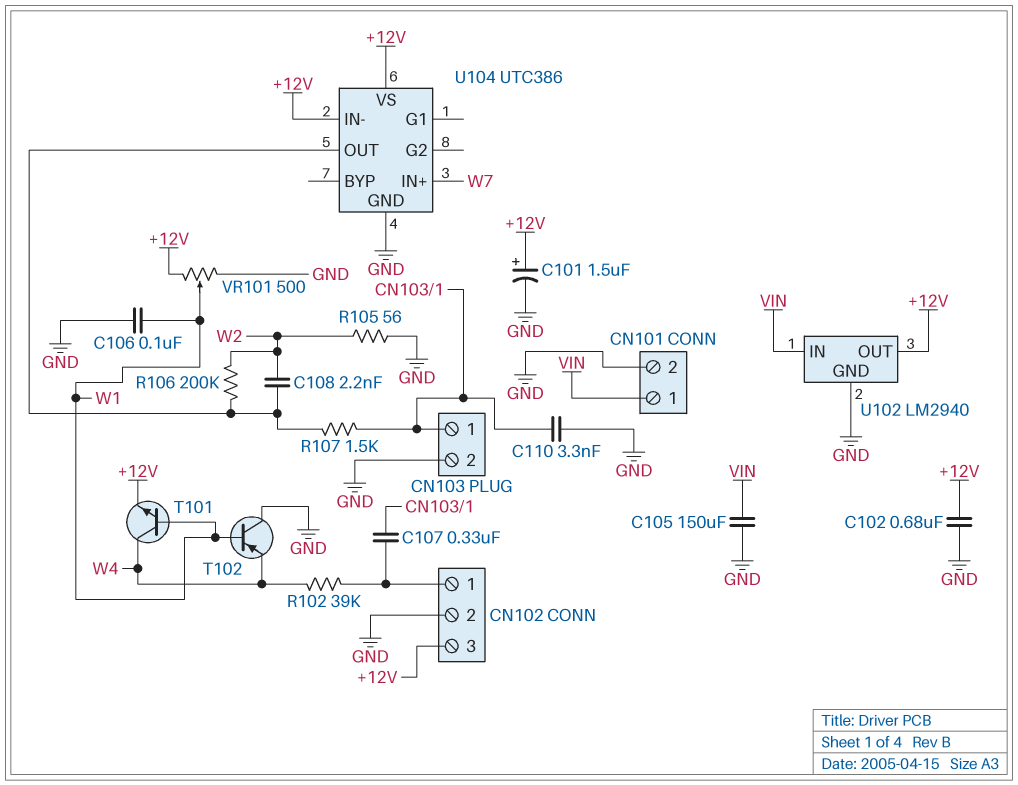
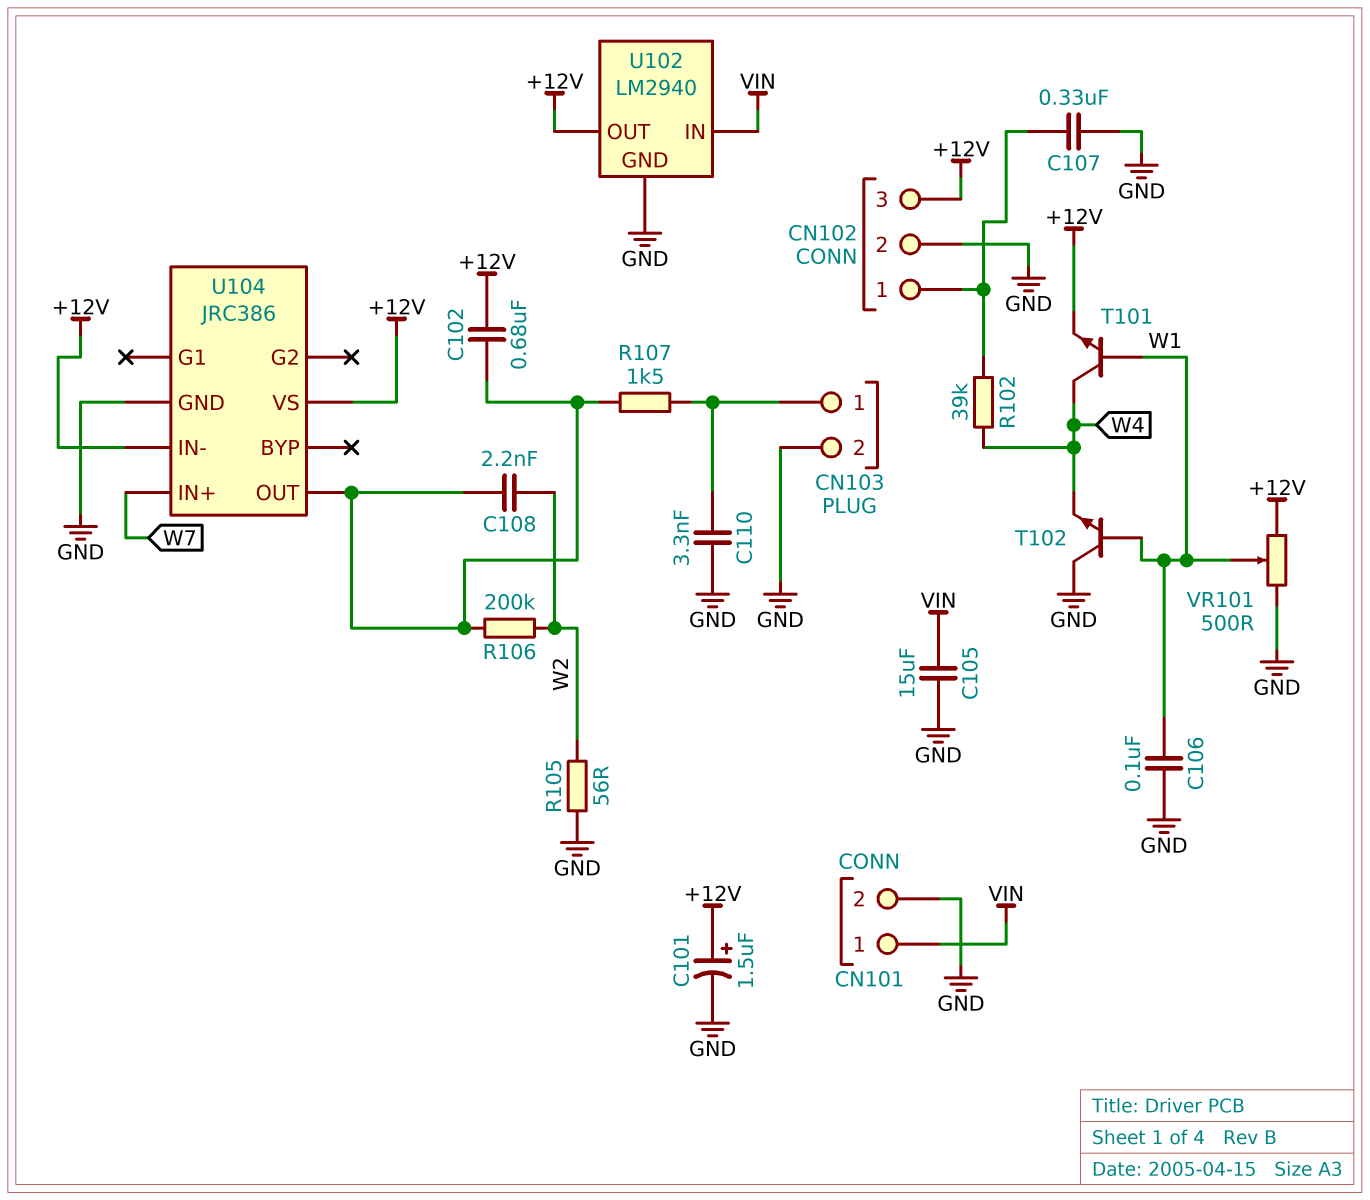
C102: 680nF (+12V, GND) -> 680nF (+12V, U104/OUT)
C105: 150uF (GND, VIN) -> 15uF (GND, VIN)
C107: 330nF (CN102/1, CN103/1) -> 330nF (CN102/1, GND)
T102: PNP (B W1, C GND, E W4) -> NPN (B W1, C GND, E W4)
U104: UTC386 -> JRC386

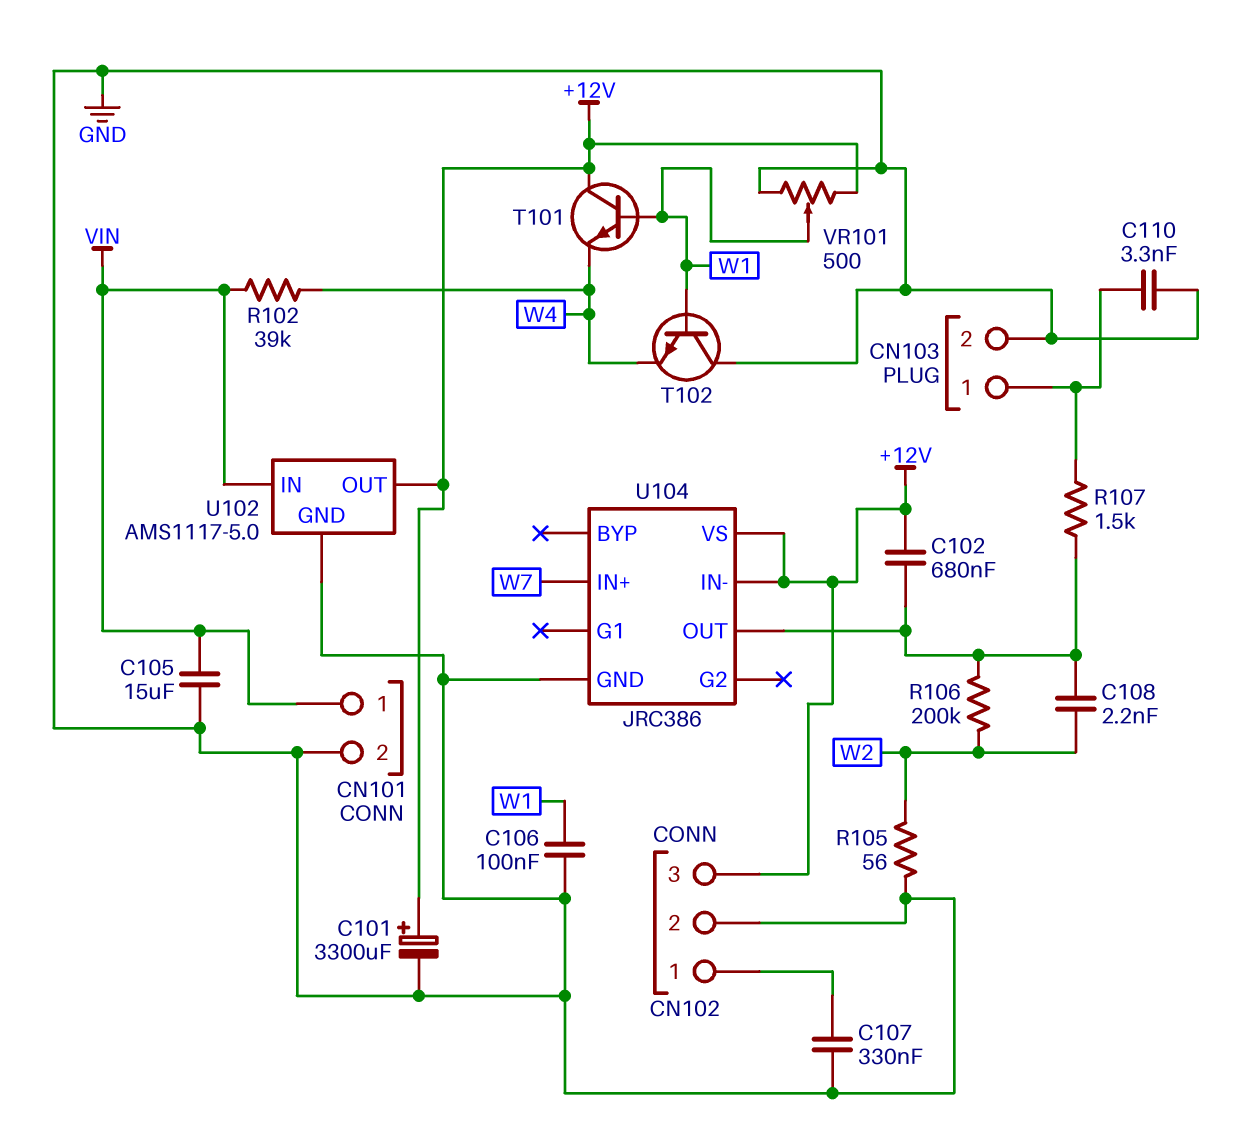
C101: 1.5uF (plus +12V, minus GND) -> 3300uF (plus +12V, minus GND)
R102: 39k (CN102/1, W4) -> 39k (VIN, W4)
T101: NPN (B W1, C W4, E +12V) -> NPN (B W1, C +12V, E W4)
U102: LM2940 -> AMS1117-5.0

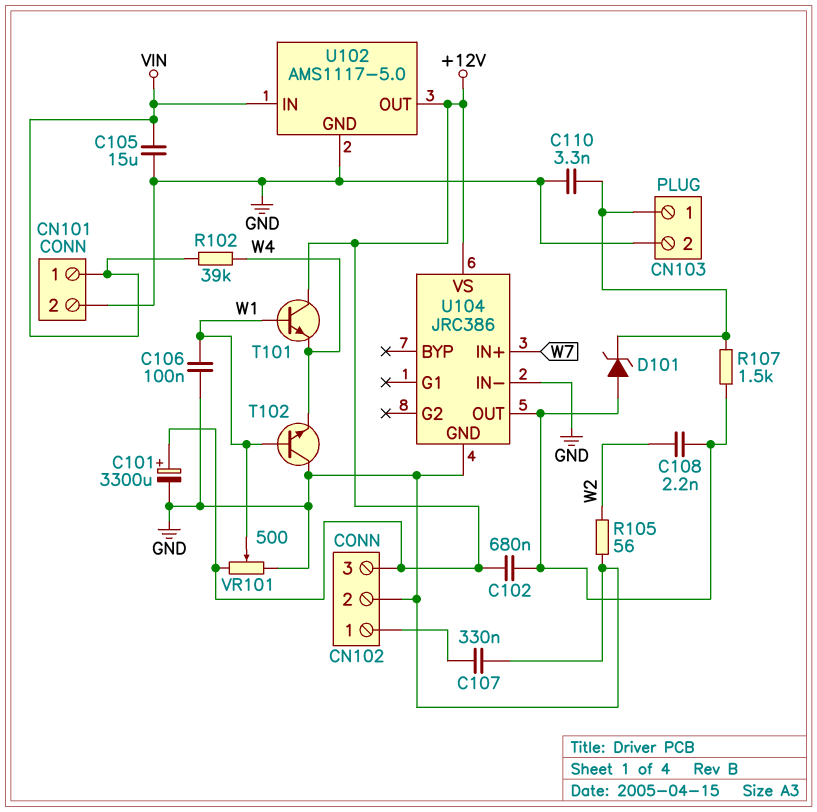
D101: none -> zener (A U104/OUT, K CN103/1)
R106: 200k (U104/OUT, W2) -> none
U104 pin IN-: +12V -> GND

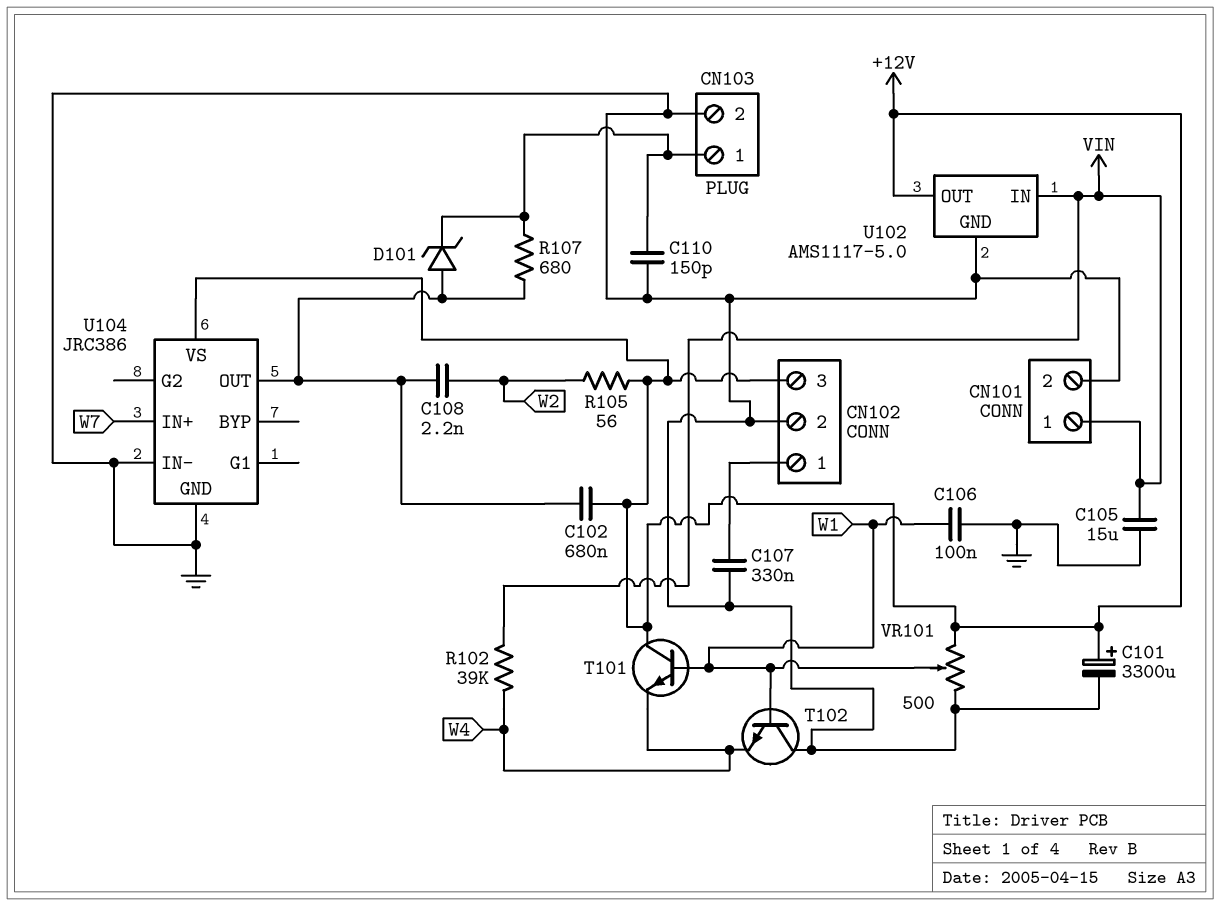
C110: 3.3nF (CN103/1, GND) -> 150pF (CN103/1, GND)
R105: 56 (GND, W2) -> 56 (+12V, W2)
R107: 1.5k (CN103/1, U104/OUT) -> 680 (CN103/1, U104/OUT)

